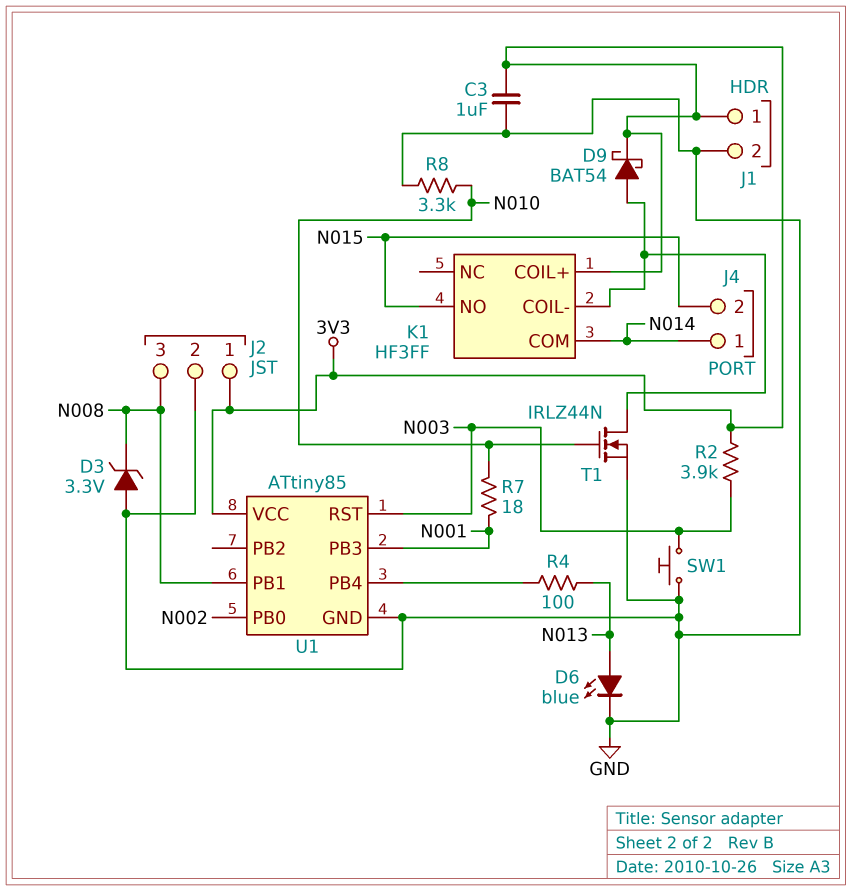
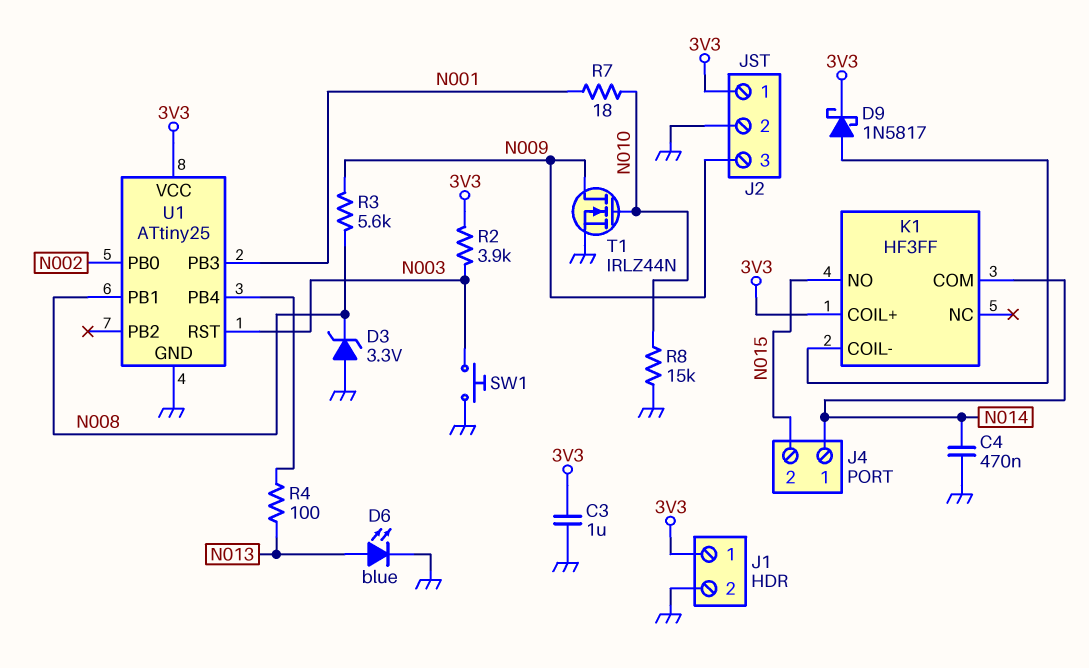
C4: none -> 470nF (GND, N014)
D9: schottky BAT54 (A K1/COIL-, K 3V3) -> schottky 1N5817 (A K1/COIL-, K 3V3)
J2 pin 3: N008 -> N009
R3: none -> 5.6k (N008, N009)
R8: 3.3k (GND, N010) -> 15k (GND, N010)
T1: NMOS IRLZ44N (G N010, D K1/COIL-, S GND) -> NMOS IRLZ44N (G N010, D N009, S GND)
U1: ATtiny85 -> ATtiny25

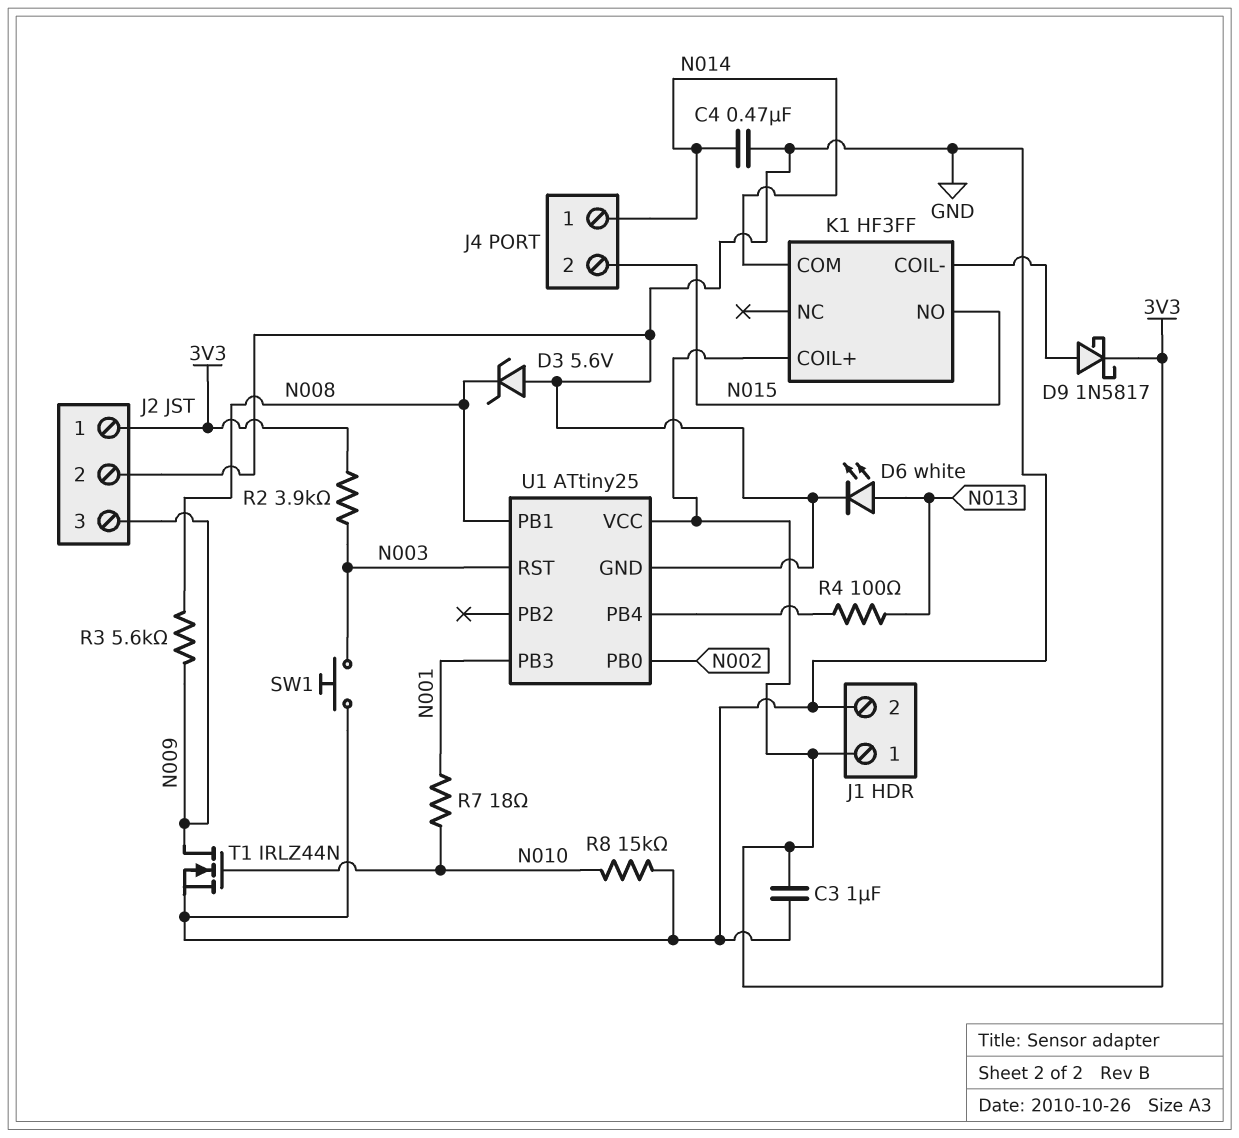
D3: zener 3.3V (A GND, K N008) -> zener 5.6V (A GND, K N008)
D6: LED blue (A N013, K GND) -> LED white (A N013, K GND)

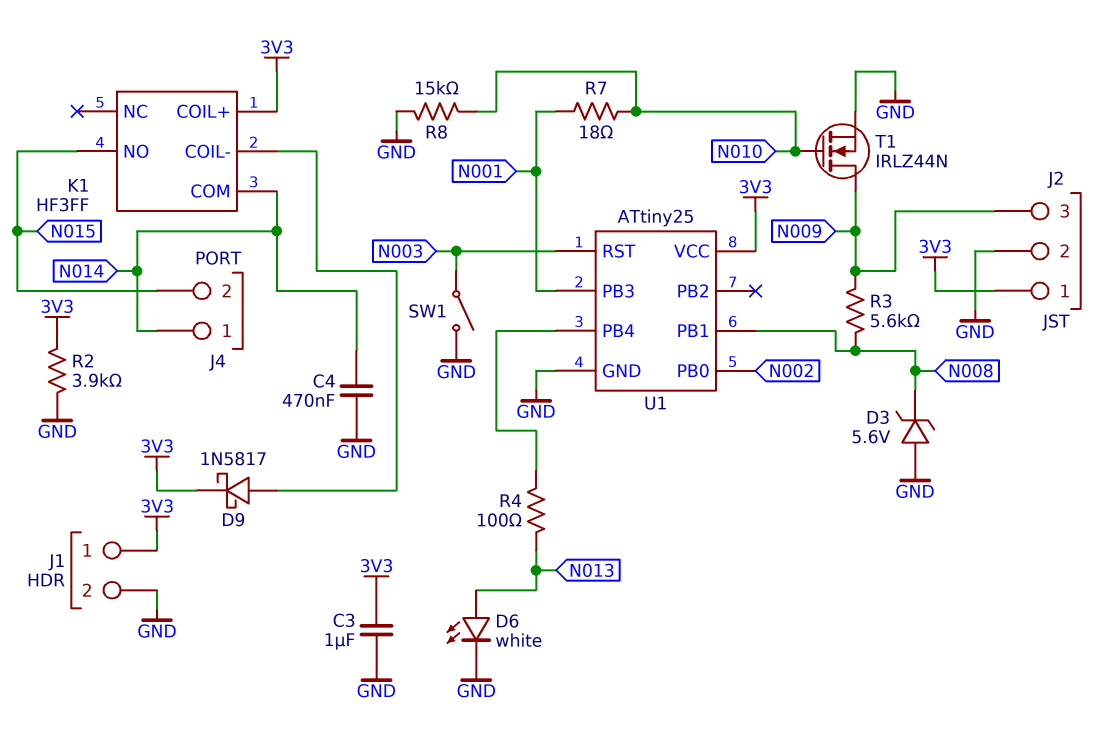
R2: 3.9k (3V3, N003) -> 3.9k (3V3, GND)
SW1: button (GND, N003) -> switch (GND, N003)

